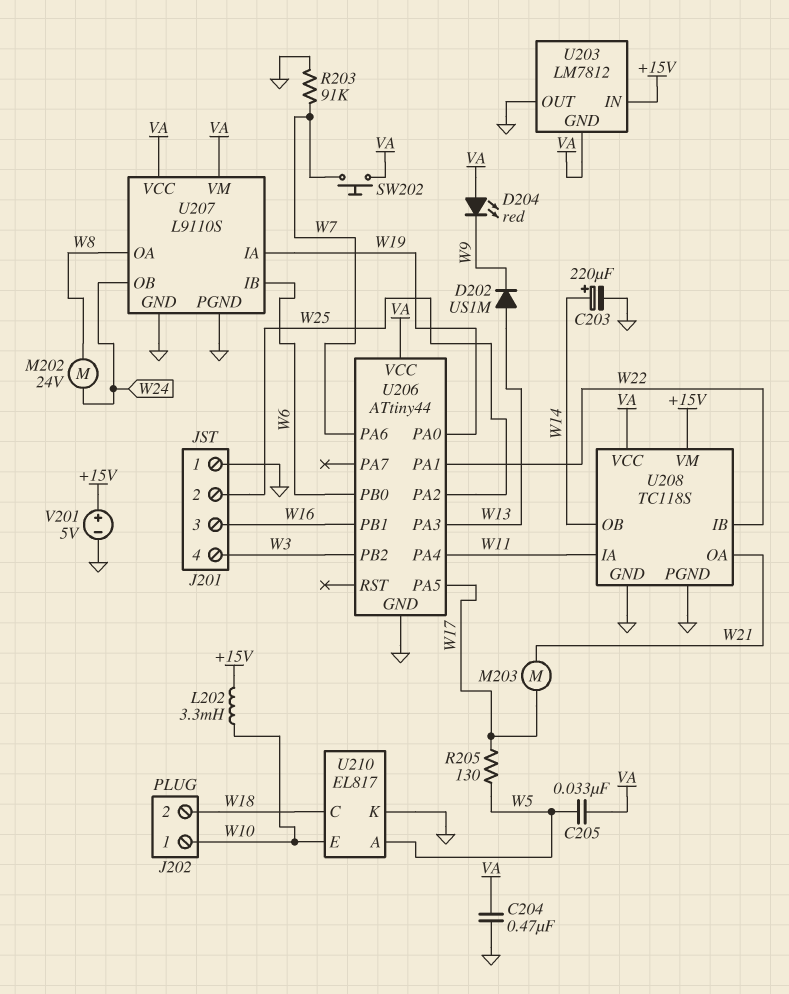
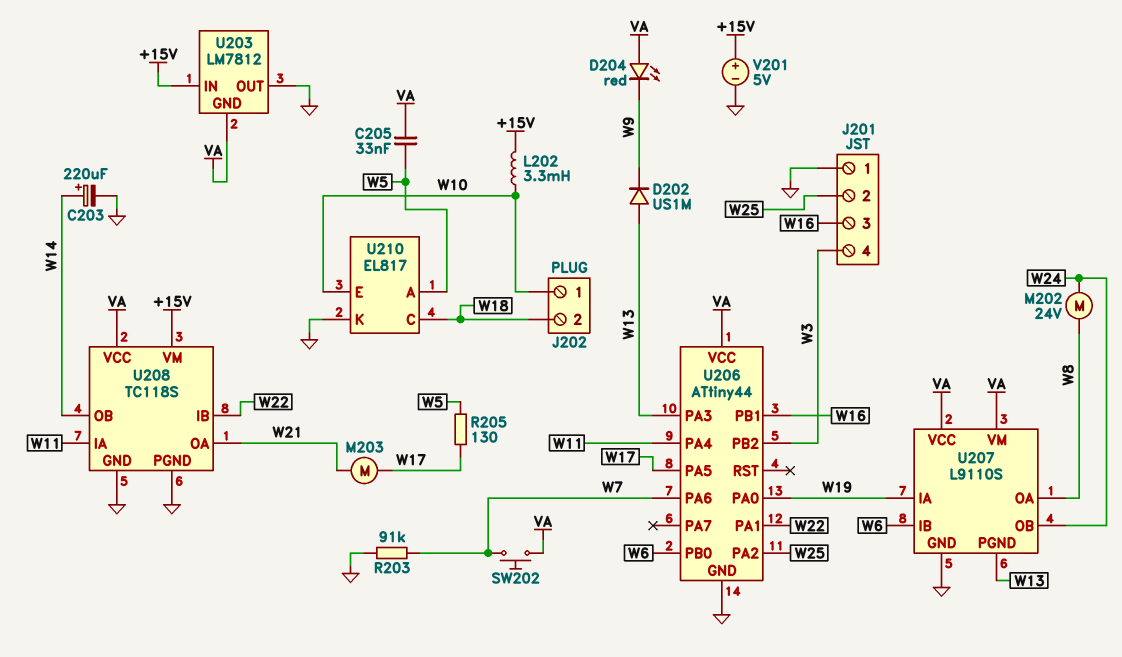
C204: 470nF (GND, VA) -> none
U207 pin PGND: GND -> W13

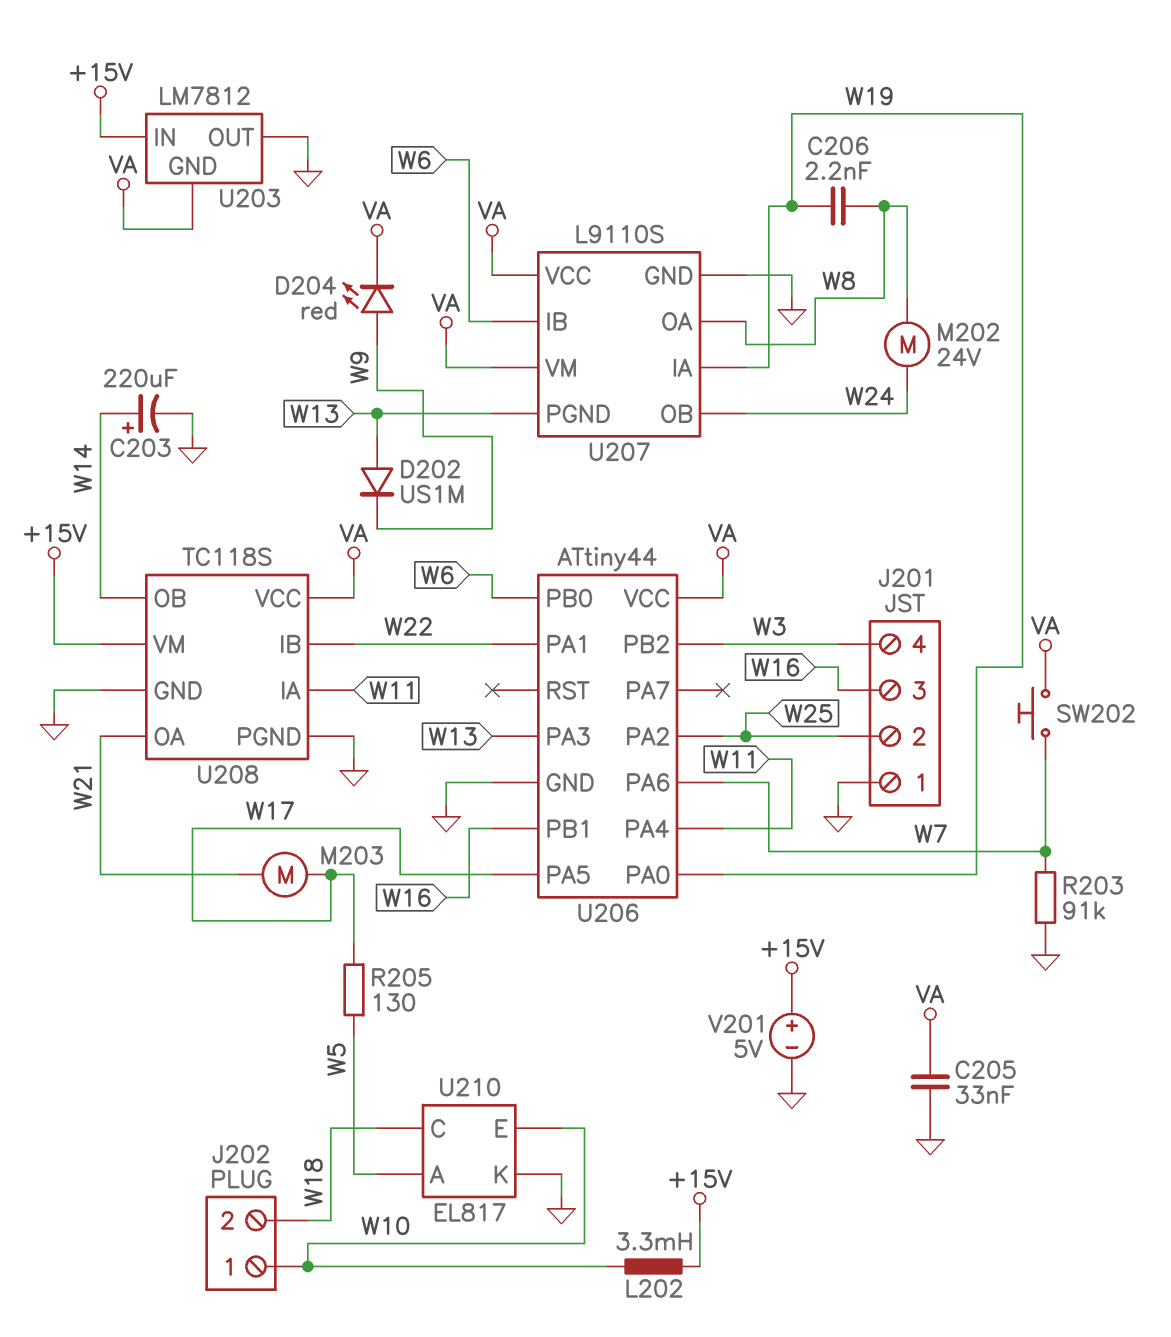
C205: 33nF (VA, W5) -> 33nF (GND, VA)
C206: none -> 2.2nF (W8, W19)
D204: LED red (A VA, K W9) -> LED red (A W9, K VA)

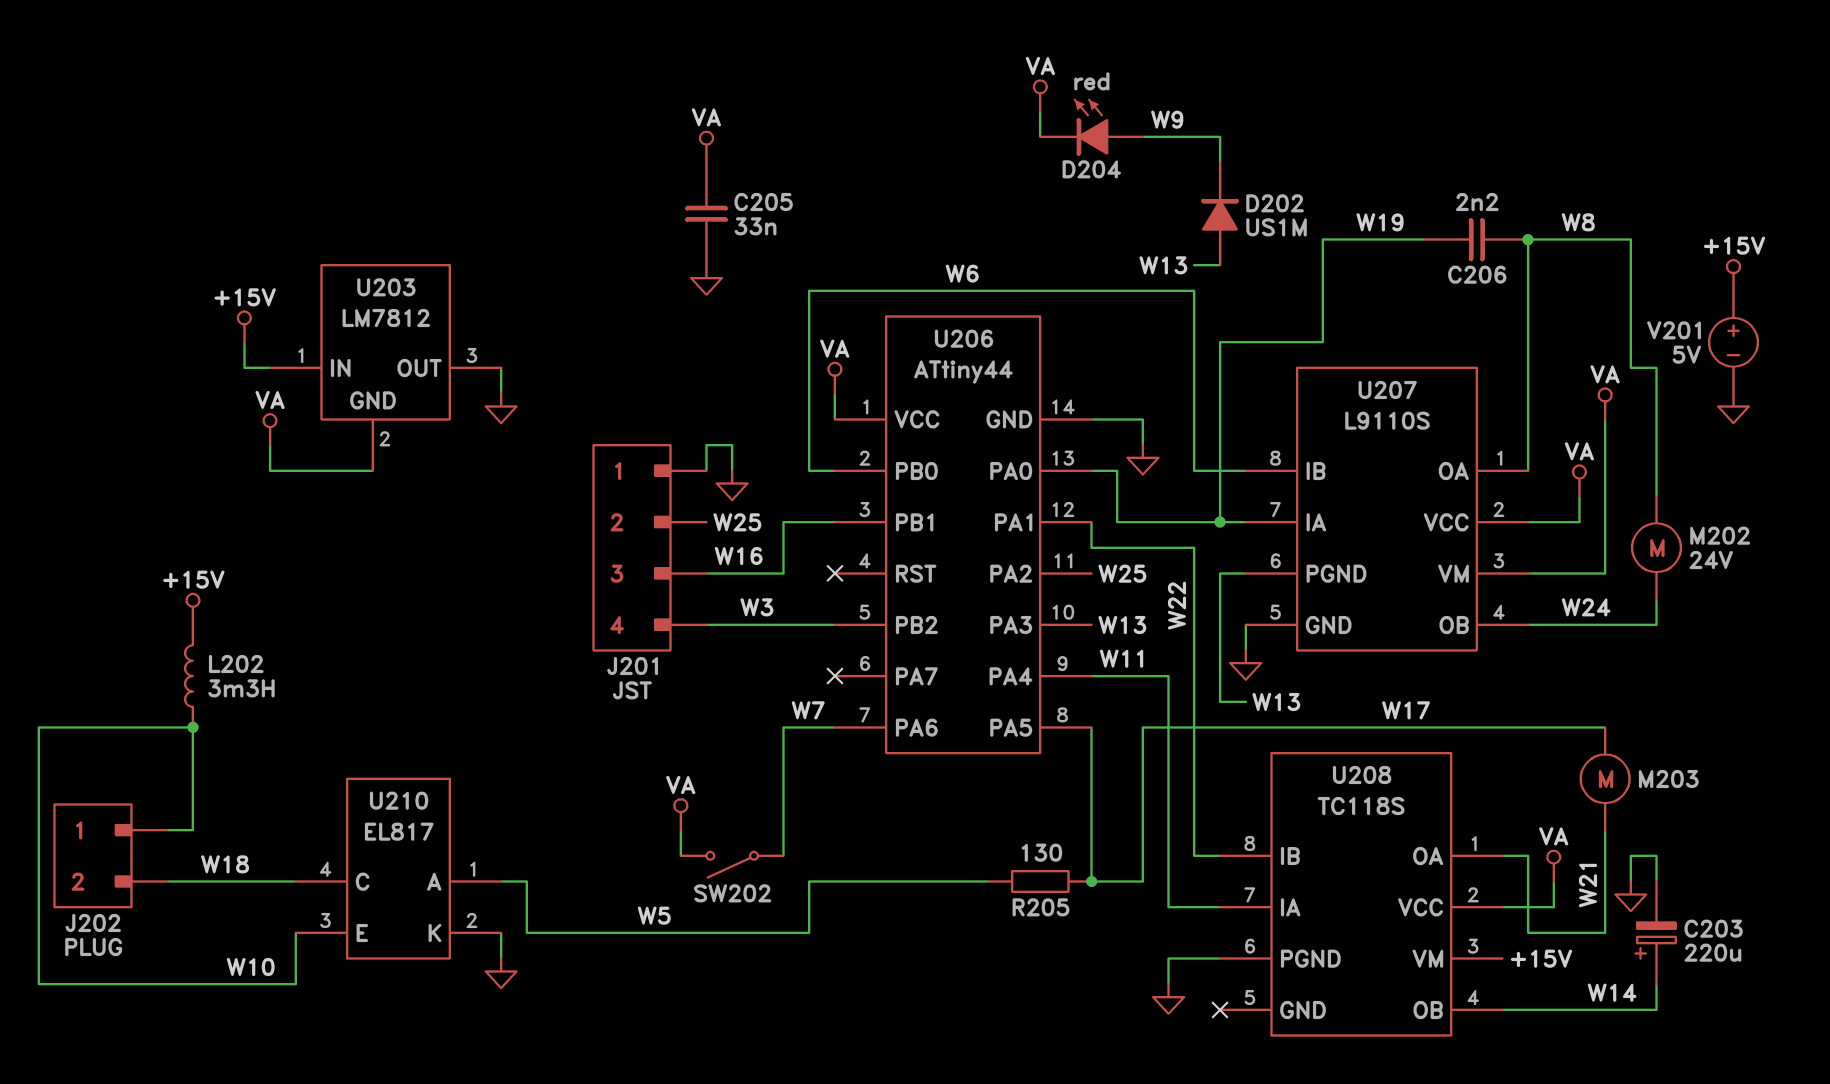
R203: 91k (GND, W7) -> none
SW202: button (VA, W7) -> switch (VA, W7)
U208 pin GND: GND -> none

